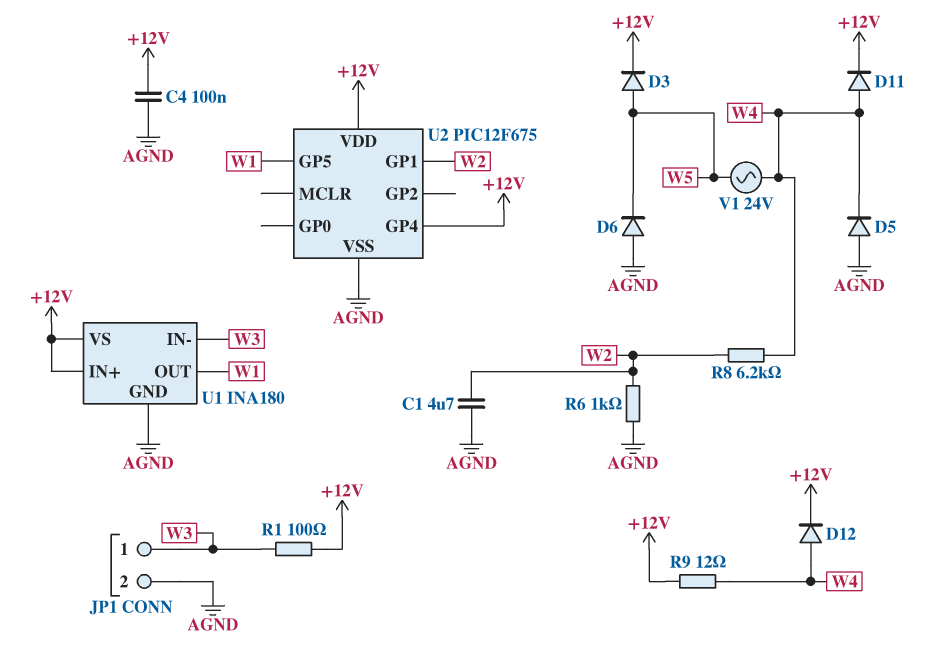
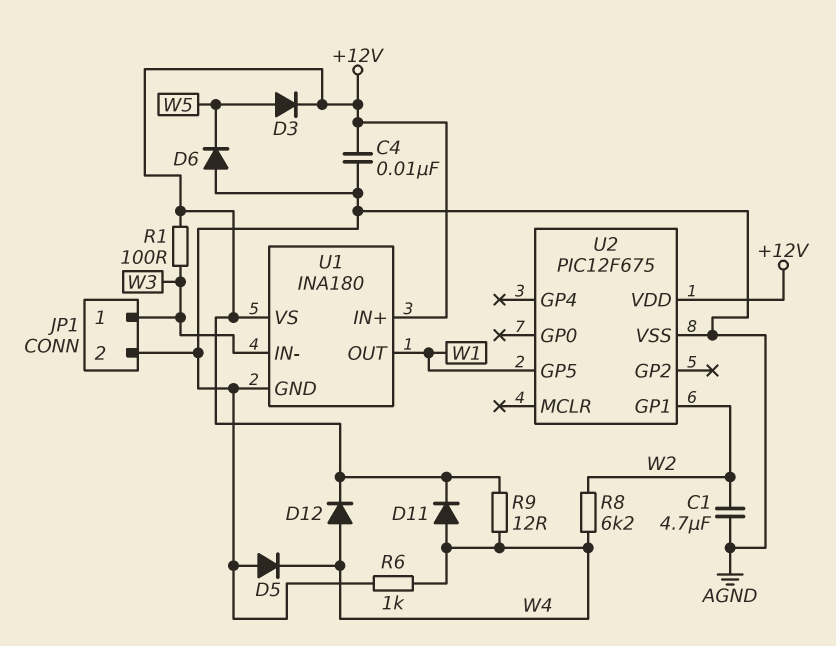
C4: 100nF (+12V, AGND) -> 10nF (+12V, AGND)
R6: 1k (AGND, W2) -> 1k (AGND, W4)
U2 pin GP4: +12V -> none
V1: AC 24V (W4, W5) -> none

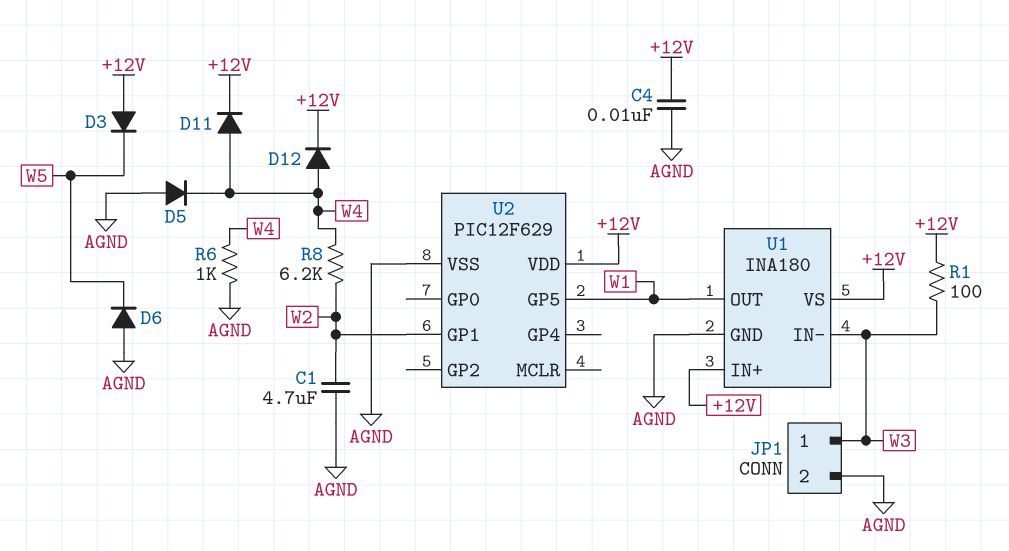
D3: diode (A W5, K +12V) -> diode (A +12V, K W5)
R9: 12 (+12V, W4) -> none
U2: PIC12F675 -> PIC12F629

